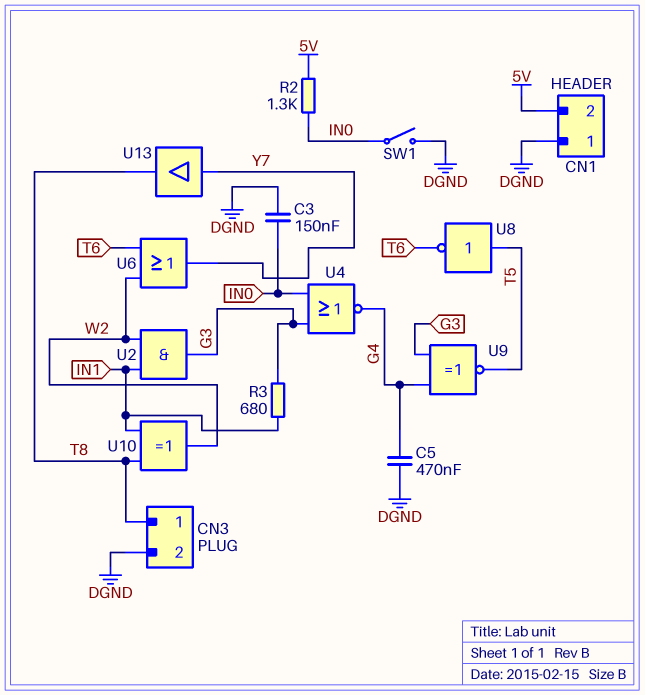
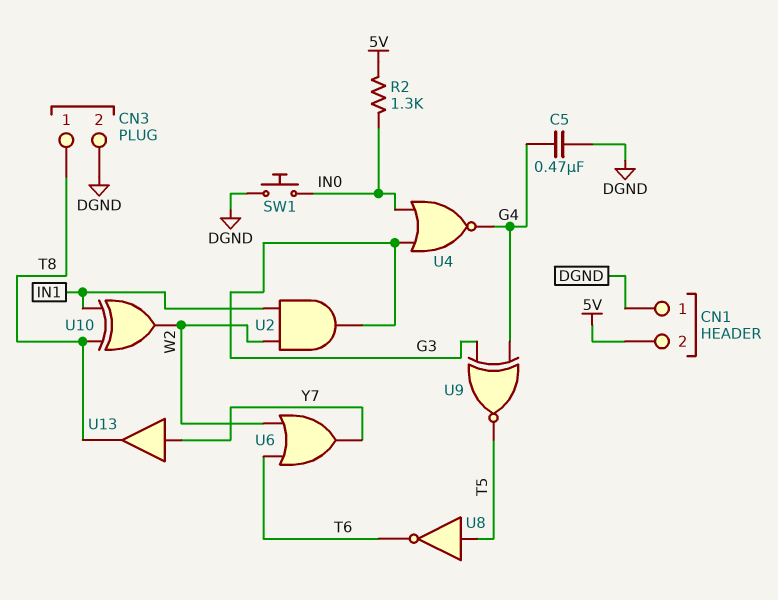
C3: 150nF (DGND, IN0) -> none
R3: 680 (G3, IN1) -> none
SW1: switch (DGND, IN0) -> button (DGND, IN0)

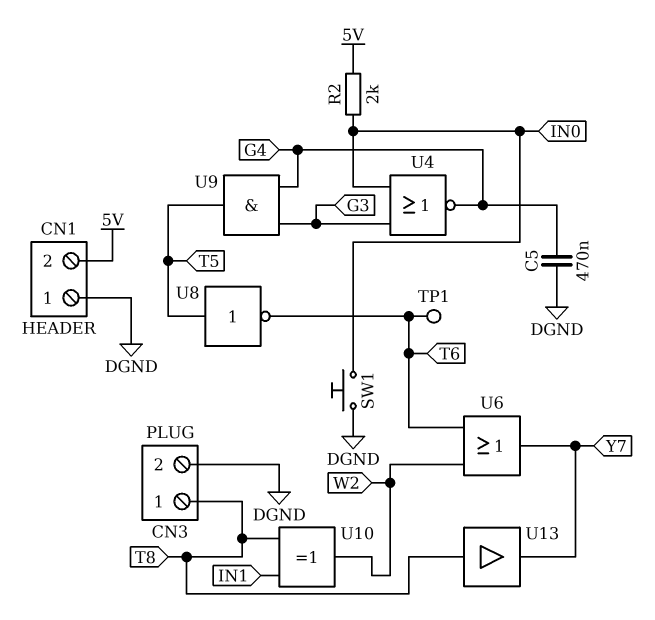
R2: 1.3k (5V, IN0) -> 2k (5V, IN0)
TP1: none -> test point (T6)
U2: AND (in IN1, in W2, out G3) -> none
U9: XNOR (in G3, in G4, out T5) -> AND (in G3, in G4, out T5)
U13: buffer (in Y7, out T8) -> buffer (in T8, out Y7)

